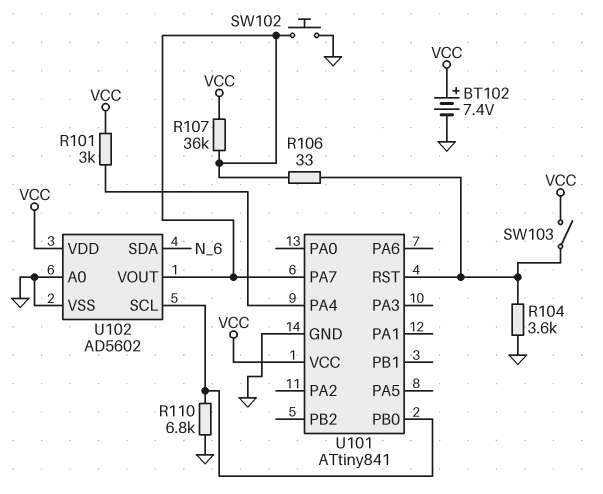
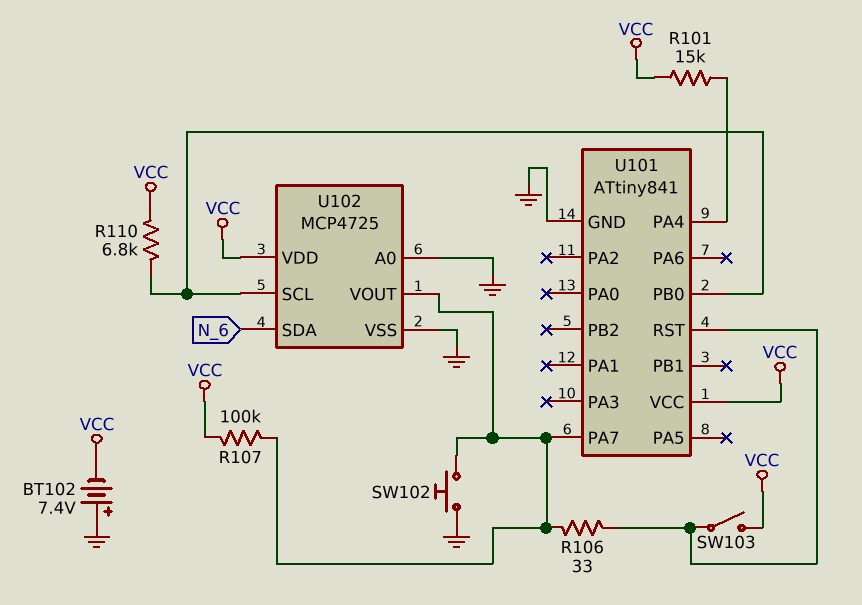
BT102: 7.4V (plus VCC, minus GND) -> 7.4V (plus GND, minus VCC)
R101: 3k (U101/PA4, VCC) -> 15k (U101/PA4, VCC)
R104: 3.6k (GND, U101/RST) -> none
R107: 36k (U101/PA7, VCC) -> 100k (U101/PA7, VCC)
R110: 6.8k (GND, U101/PB0) -> 6.8k (U101/PB0, VCC)
U102: AD5602 -> MCP4725

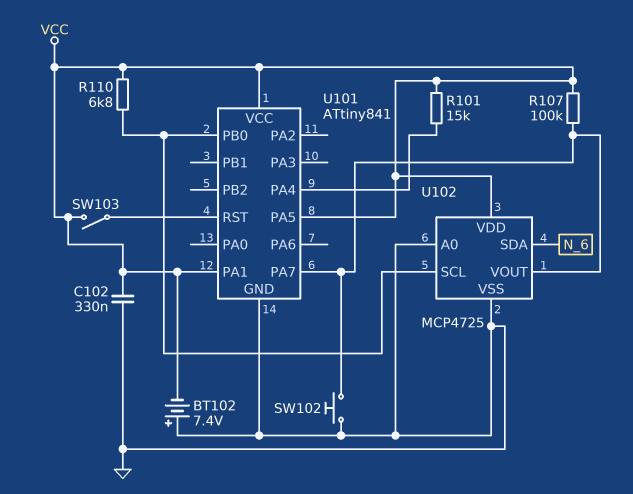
C102: none -> 330nF (GND, VCC)
R106: 33 (U101/PA7, U101/RST) -> none
U101 pin PA1: none -> VCC
U101 pin PA5: none -> VCC

